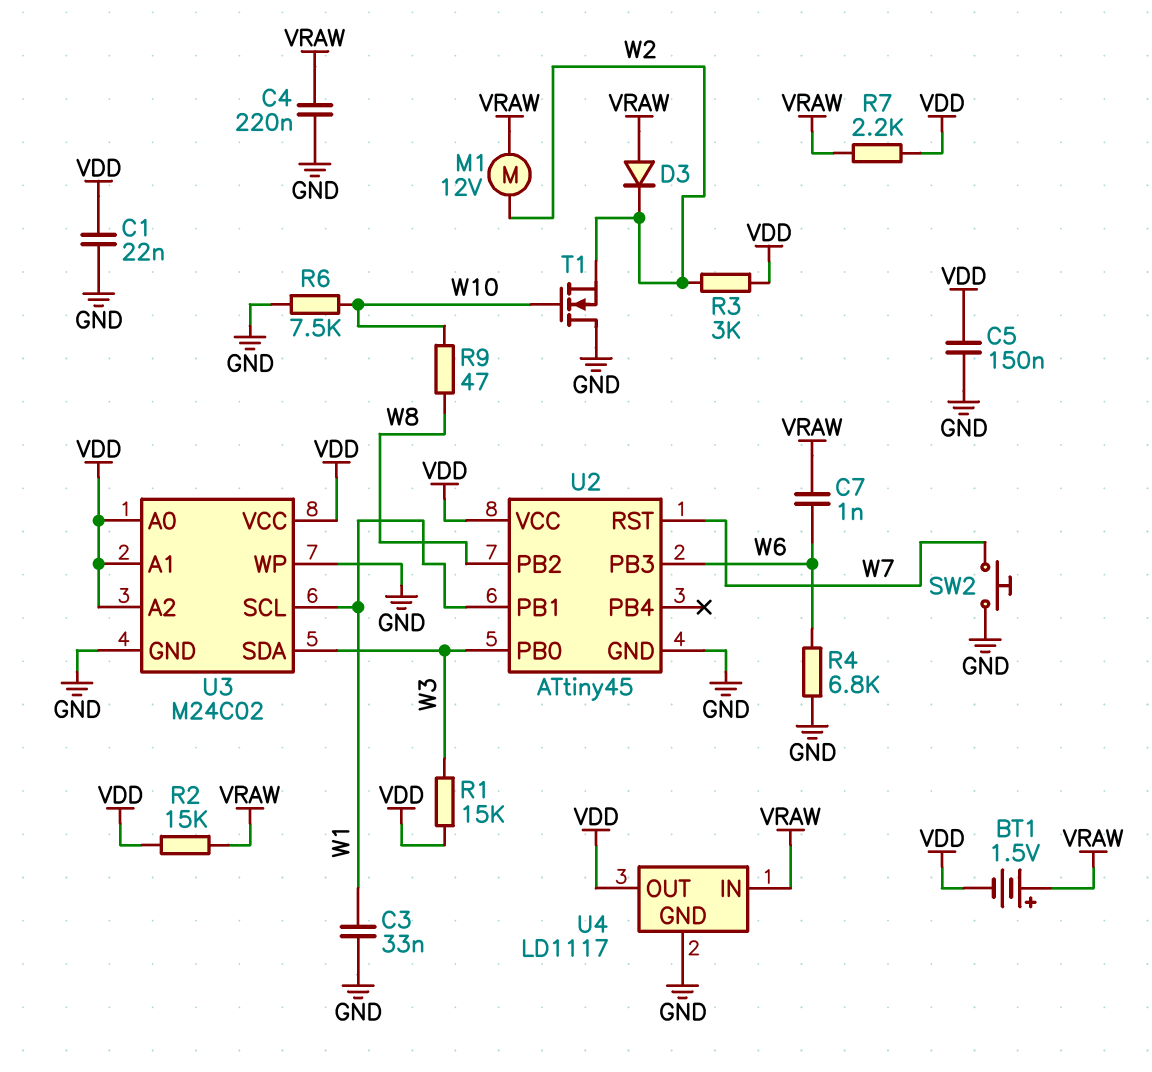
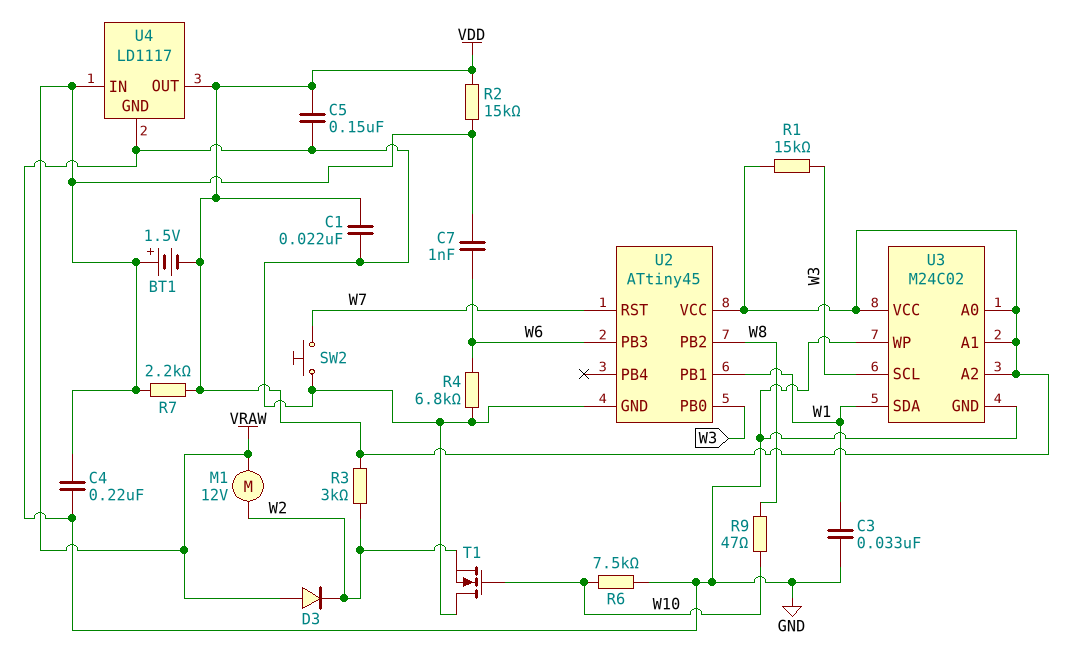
U3 pin SCL: W1 -> W3
U3 pin SDA: W3 -> W1

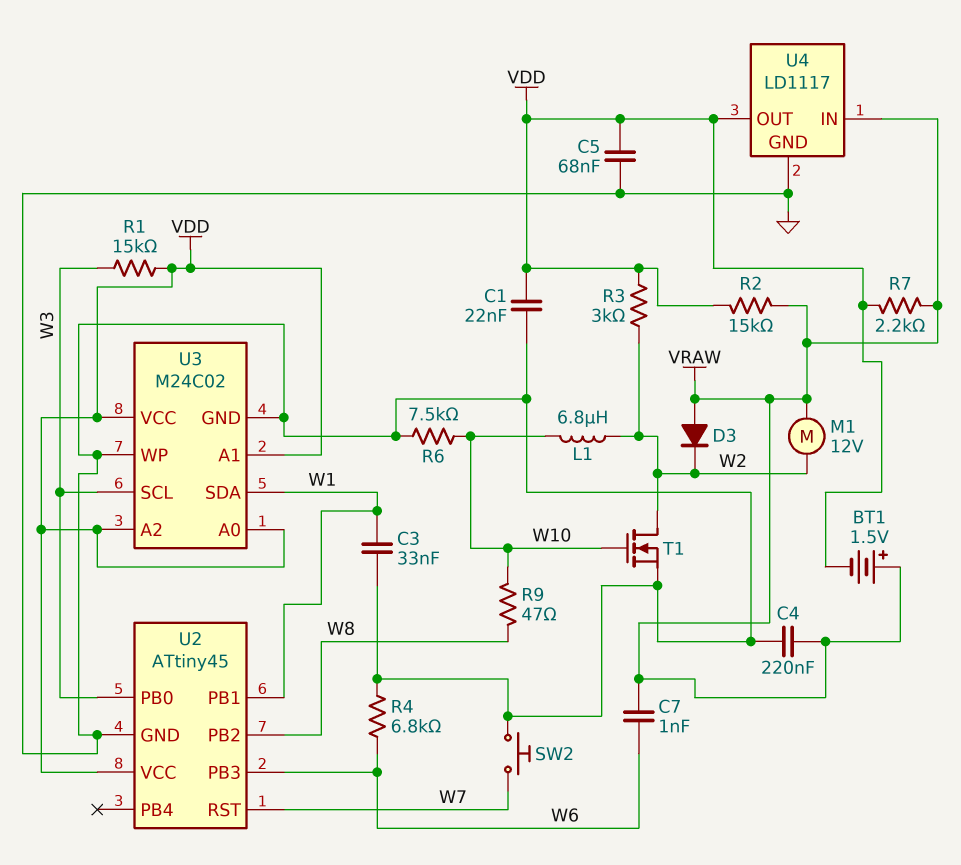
C5: 150nF (GND, VDD) -> 68nF (GND, VDD)
L1: none -> 6.8uH (W2, W10)
T1: NMOS (G W10, D GND, S W2) -> NMOS (G W10, D W2, S GND)

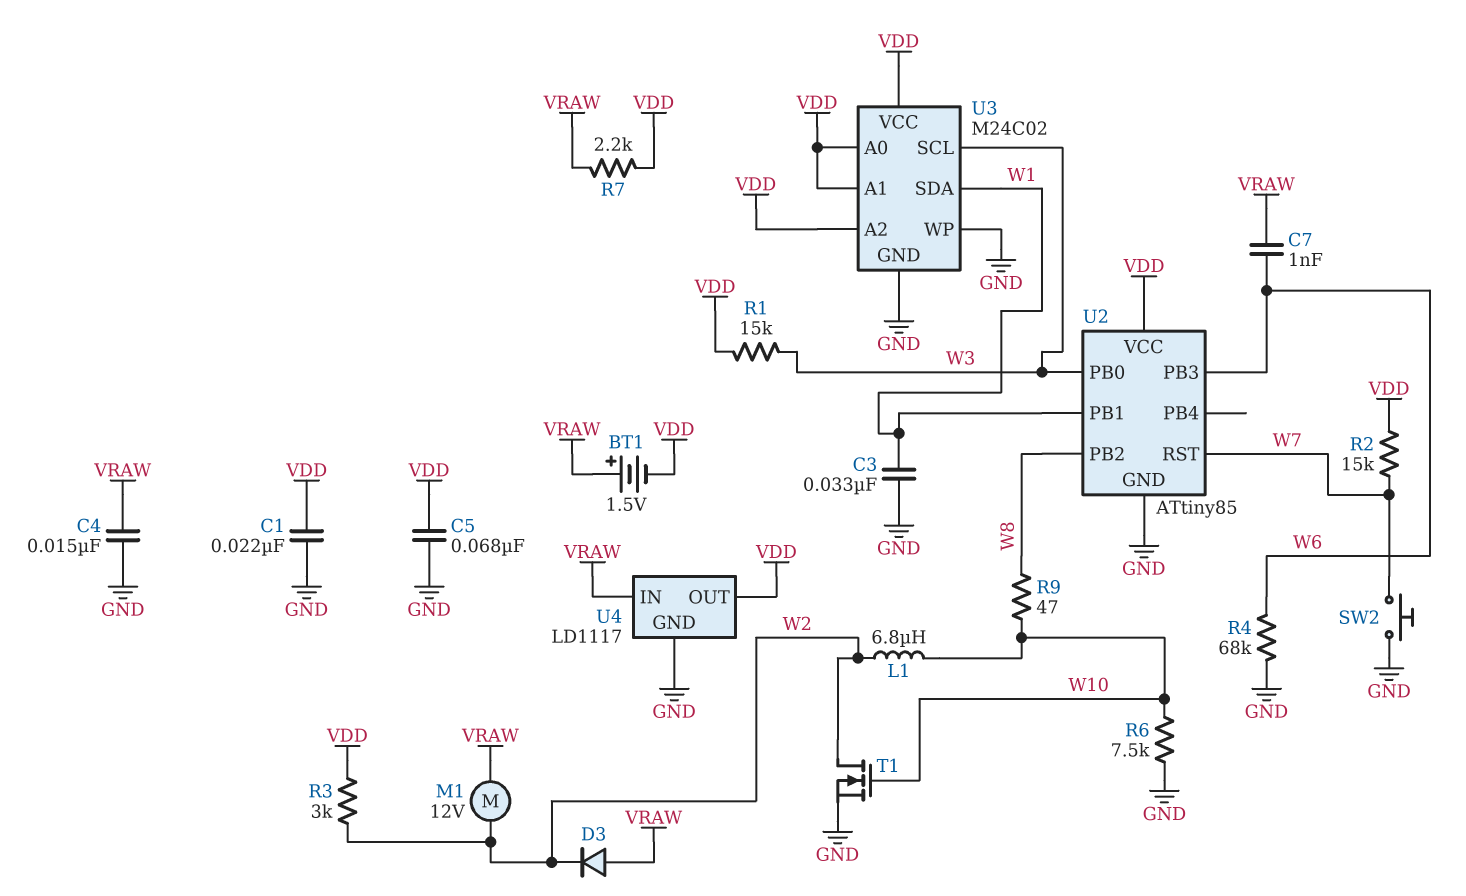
C4: 220nF (GND, VRAW) -> 15nF (GND, VRAW)
R2: 15k (VDD, VRAW) -> 15k (VDD, W7)
R4: 6.8k (GND, W6) -> 68k (GND, W6)
U2: ATtiny45 -> ATtiny85

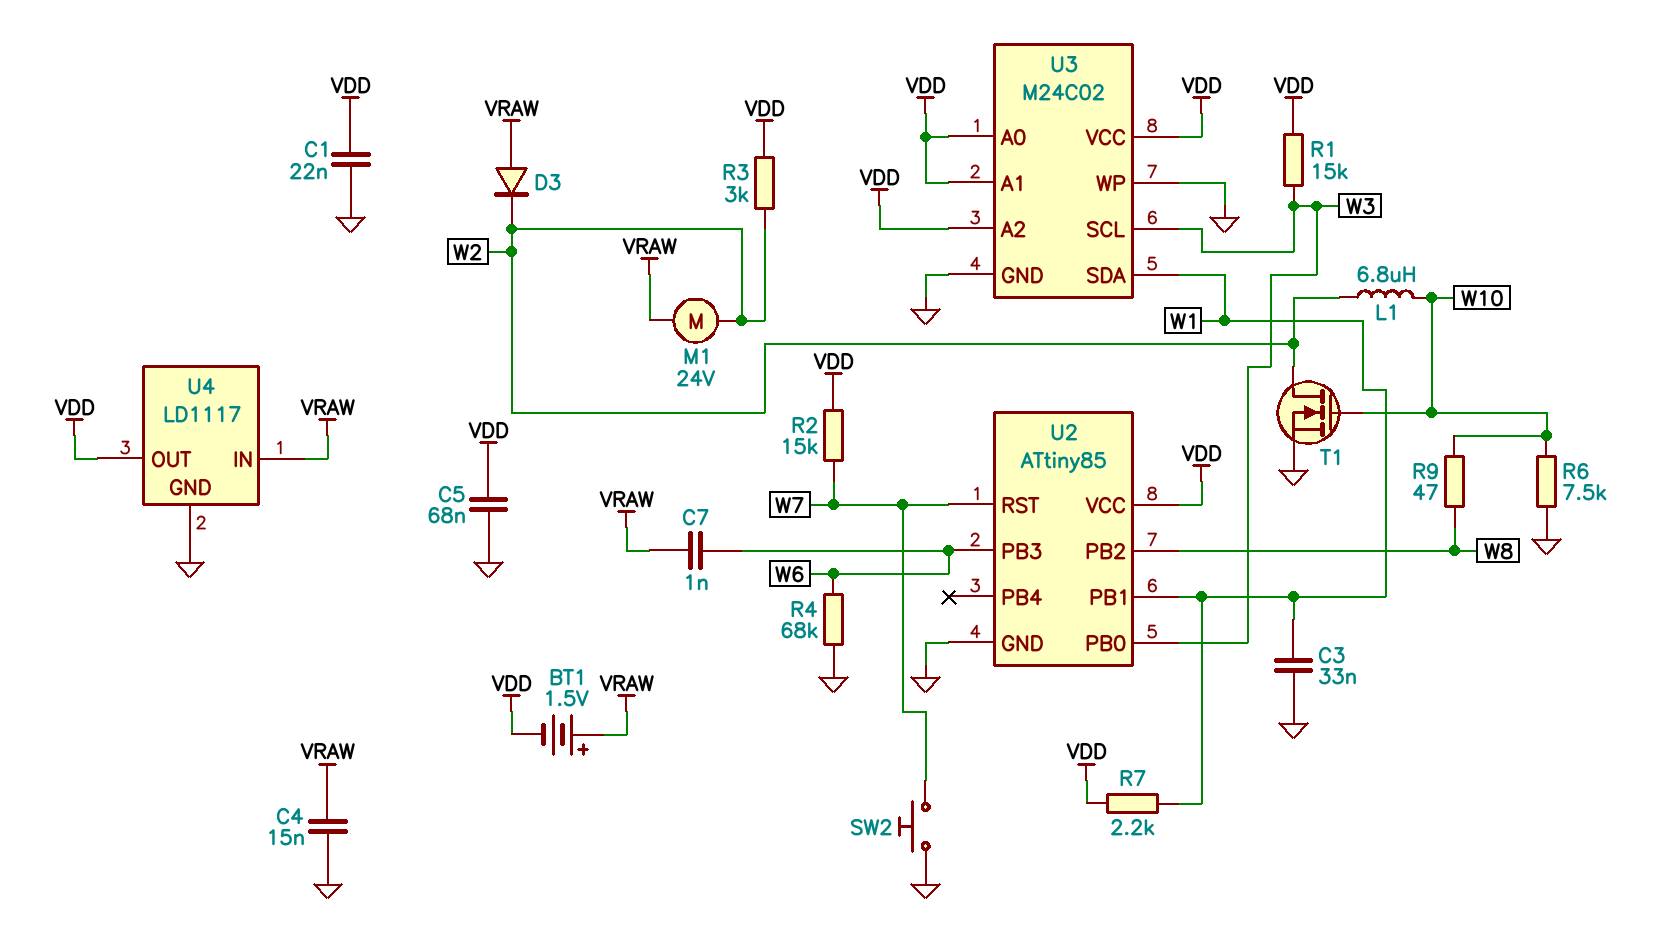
M1: motor 12V (VRAW, W2) -> motor 24V (VRAW, W2)
R7: 2.2k (VDD, VRAW) -> 2.2k (VDD, W1)

